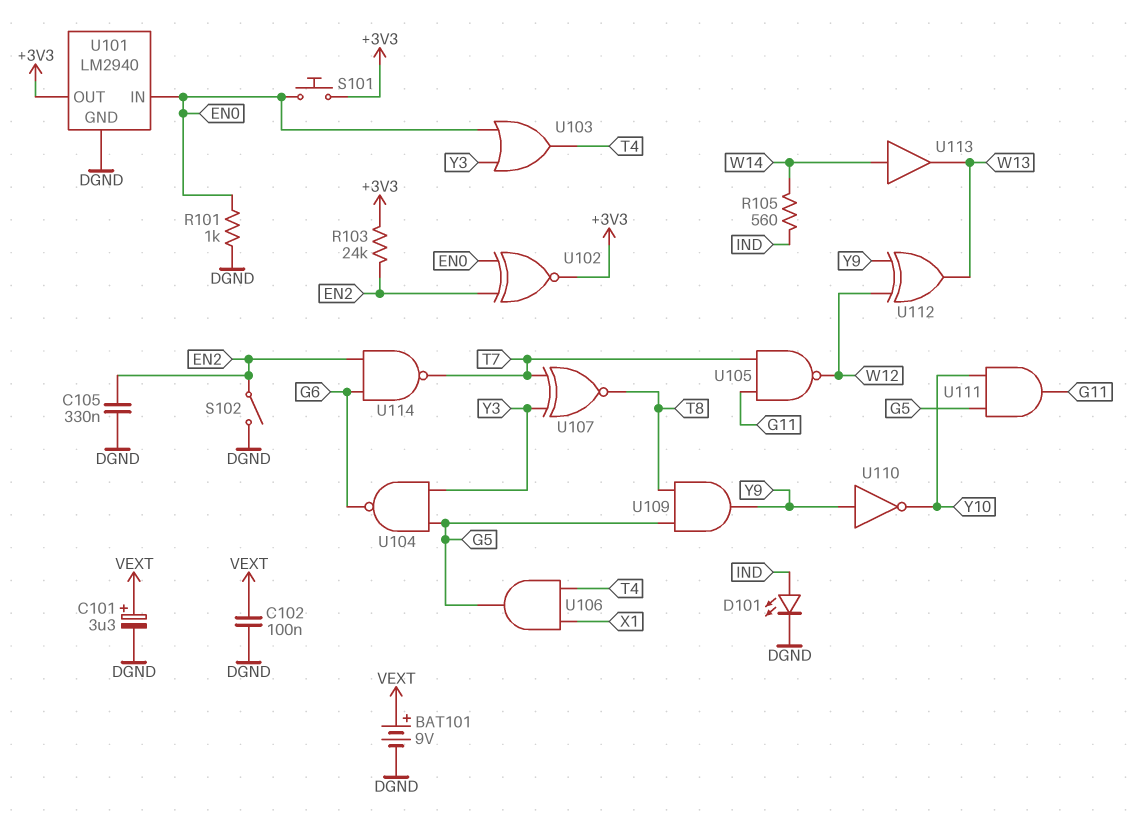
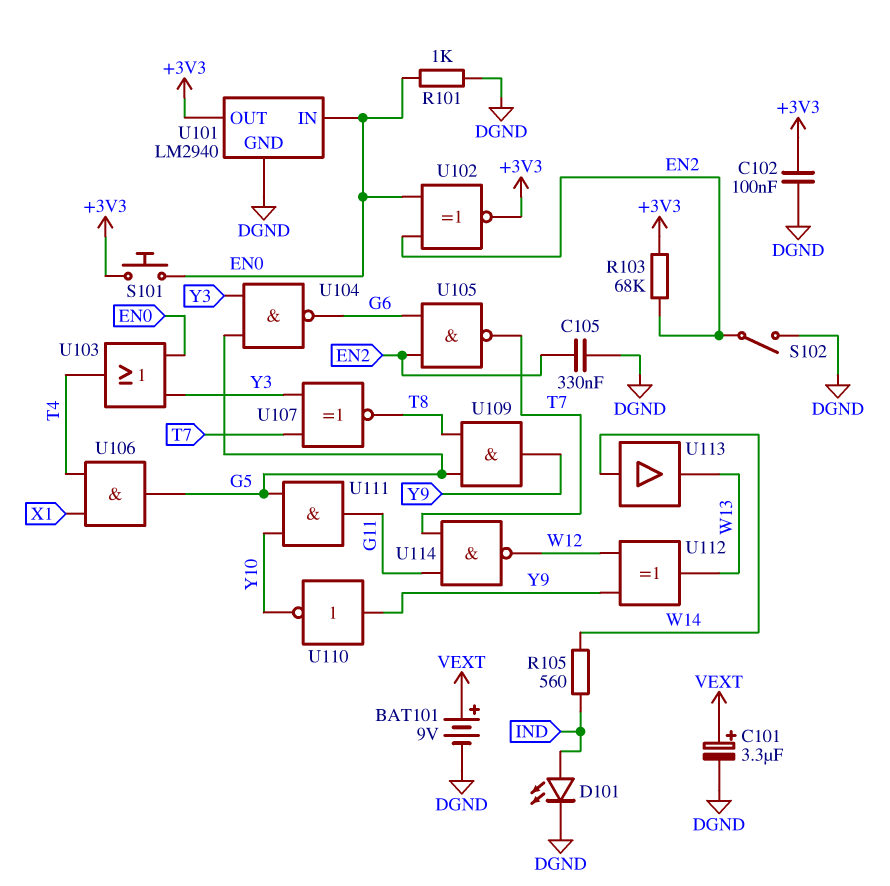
C102: 100nF (DGND, VEXT) -> 100nF (+3V3, DGND)
R103: 24k (+3V3, EN2) -> 68k (+3V3, EN2)
U105: NAND (in G11, in T7, out W12) -> NAND (in EN2, in G6, out T7)
U114: NAND (in EN2, in G6, out T7) -> NAND (in G11, in T7, out W12)

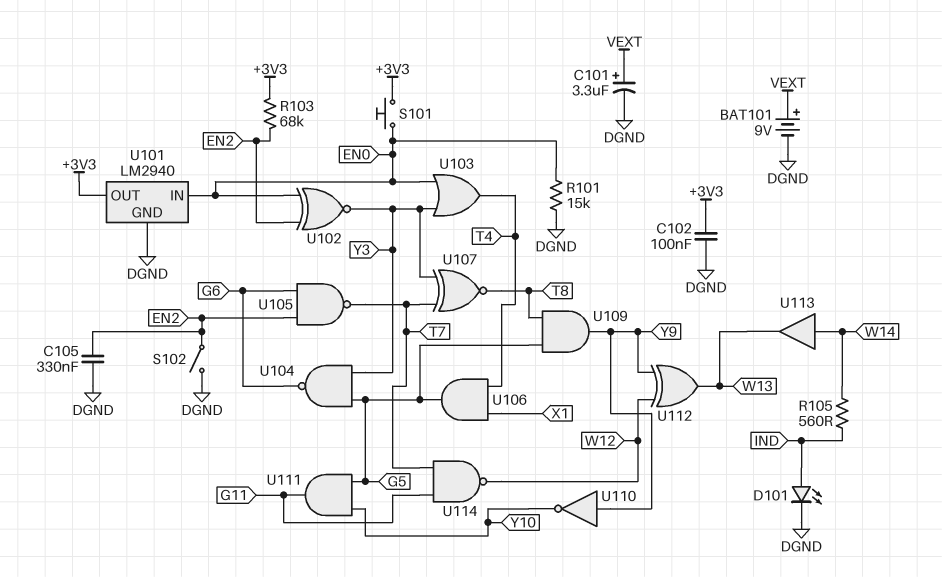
R101: 1k (DGND, EN0) -> 15k (DGND, EN0)
U102: XNOR (in EN0, in EN2, out +3V3) -> XNOR (in EN0, in EN2, out Y3)

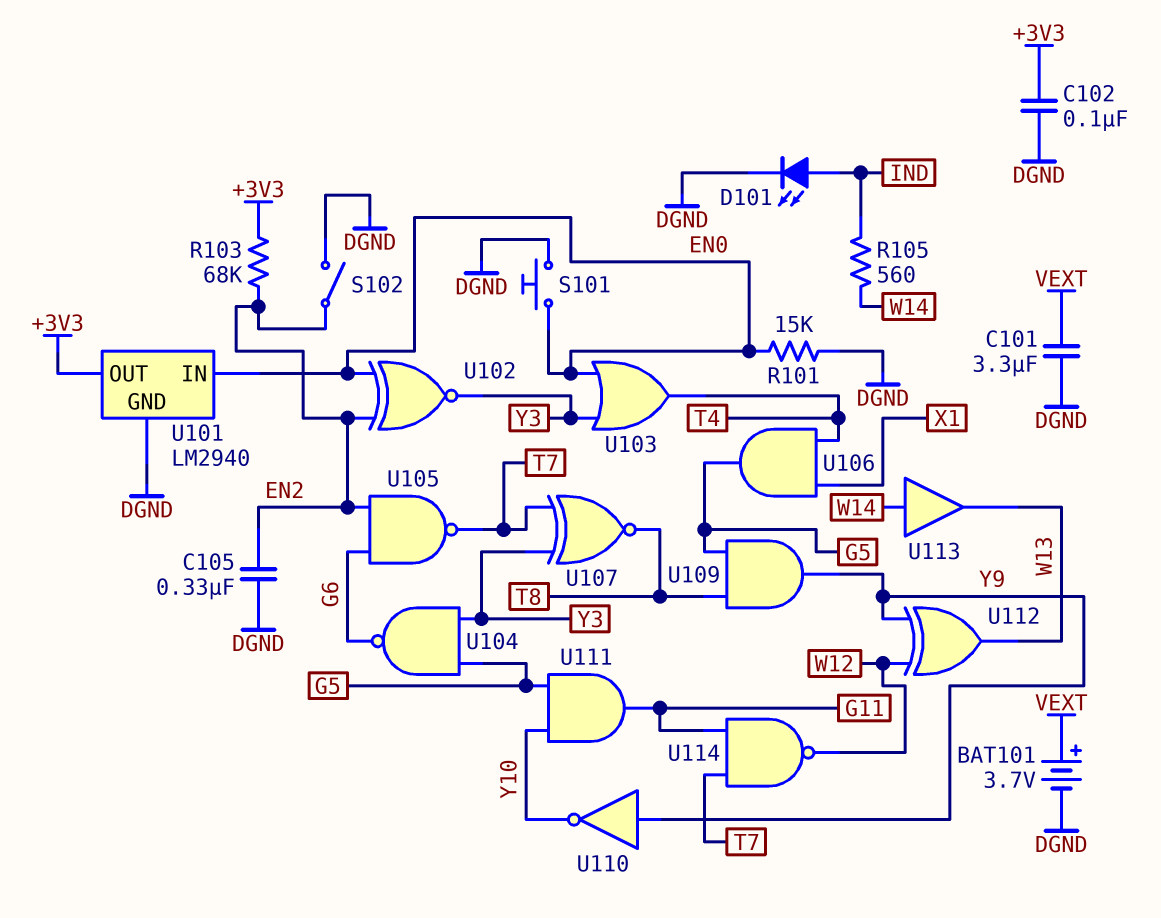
BAT101: 9V (plus VEXT, minus DGND) -> 3.7V (plus VEXT, minus DGND)
C101: 3.3uF (plus VEXT, minus DGND) -> 3.3uF (DGND, VEXT)
S101: button (+3V3, EN0) -> button (DGND, EN0)

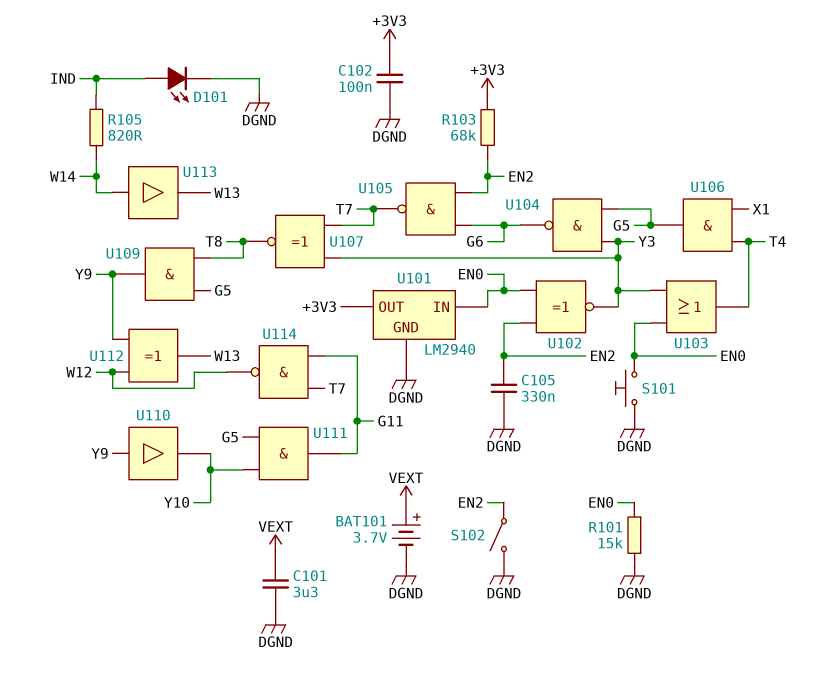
R105: 560 (IND, W14) -> 820 (IND, W14)
U110: NOT (in Y9, out Y10) -> buffer (in Y9, out Y10)

